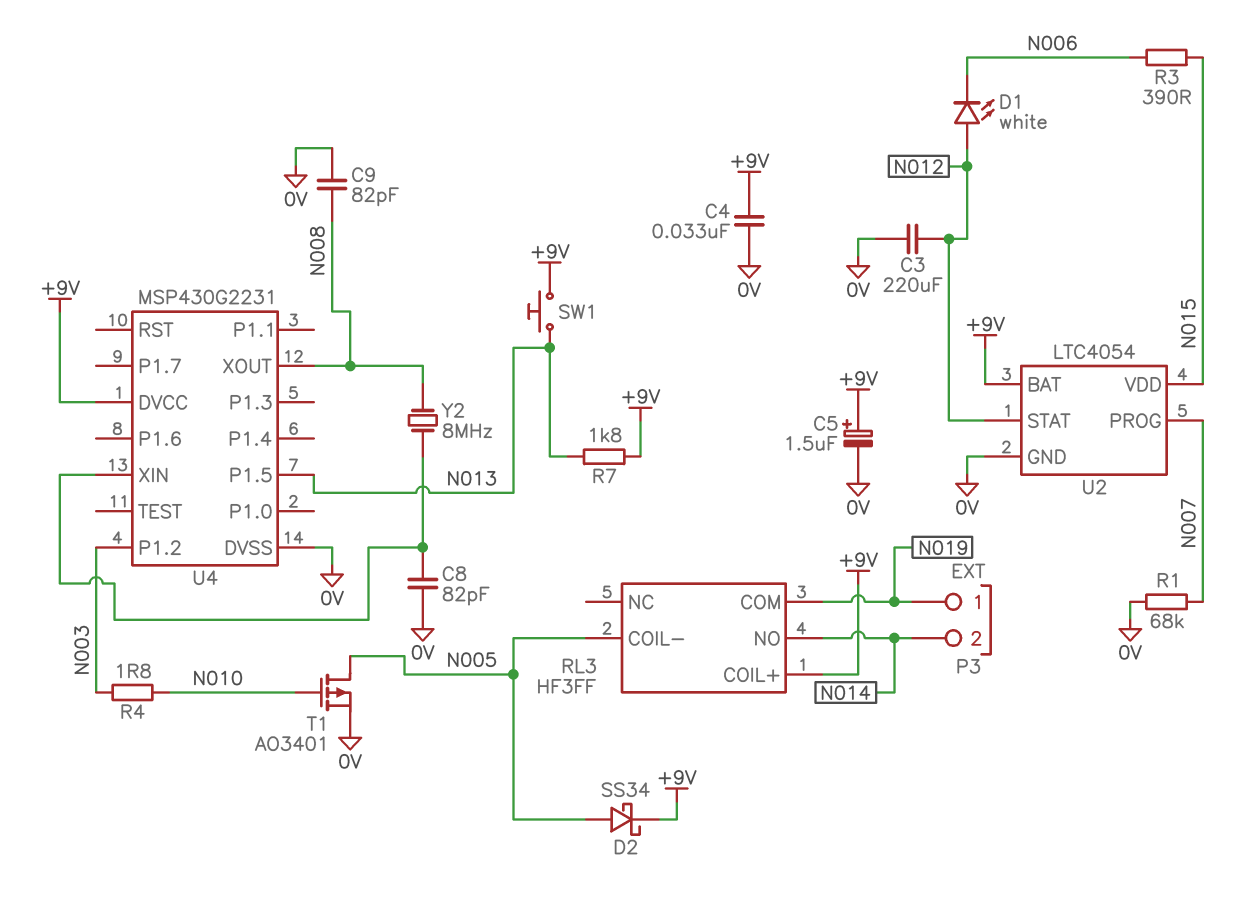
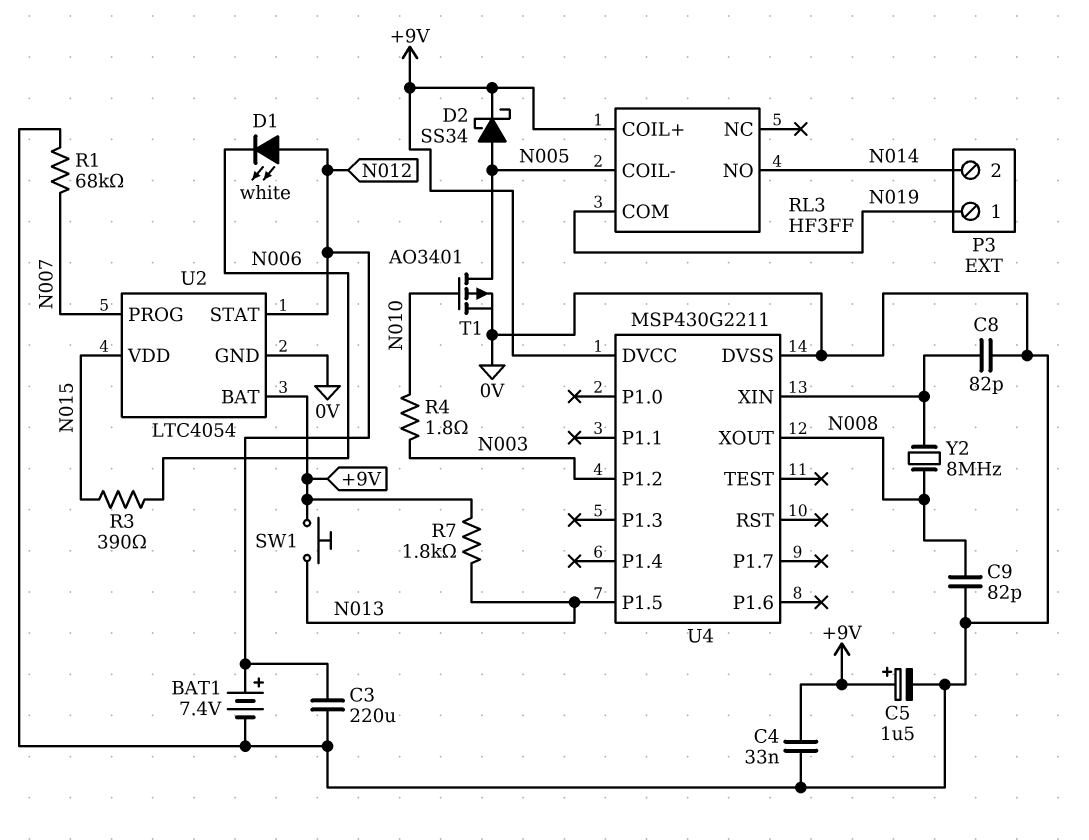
BAT1: none -> 7.4V (plus N012, minus 0V)
U4: MSP430G2231 -> MSP430G2211

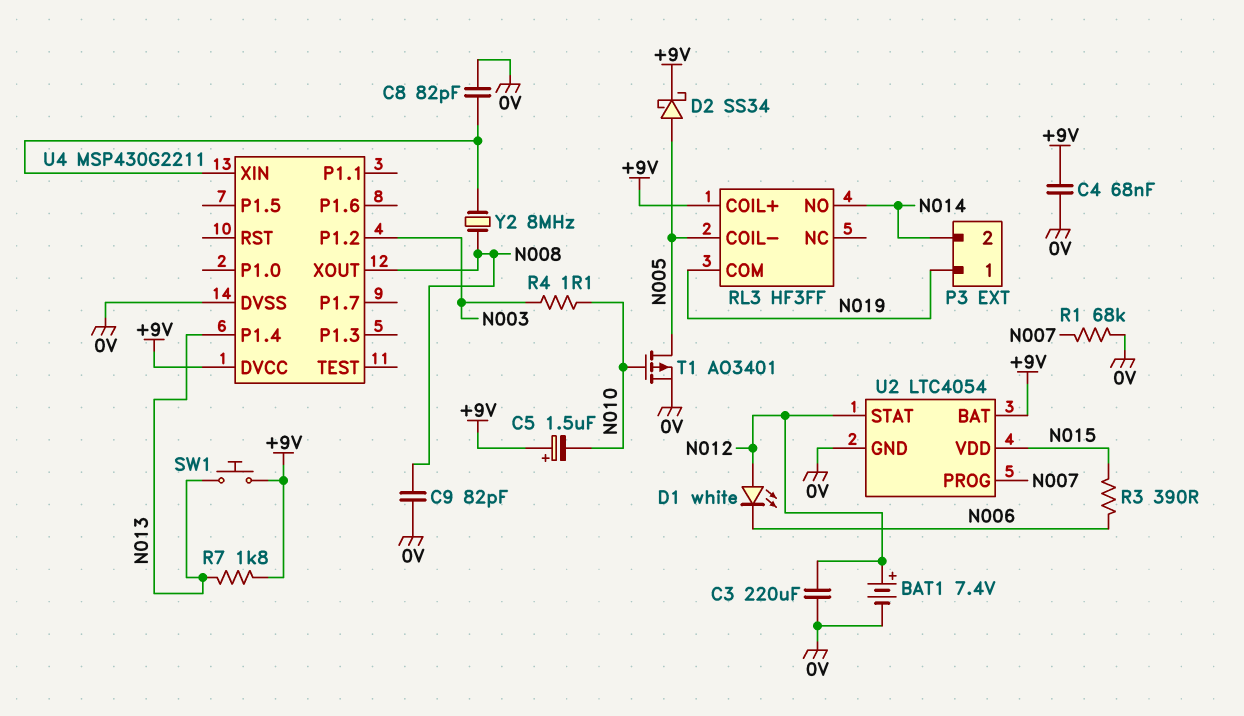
C4: 33nF (+9V, 0V) -> 68nF (+9V, 0V)
C5: 1.5uF (plus +9V, minus 0V) -> 1.5uF (plus +9V, minus N010)
R4: 1.8 (N003, N010) -> 1.1 (N003, N010)
U4 pin P1.4: none -> N013
U4 pin P1.5: N013 -> none

